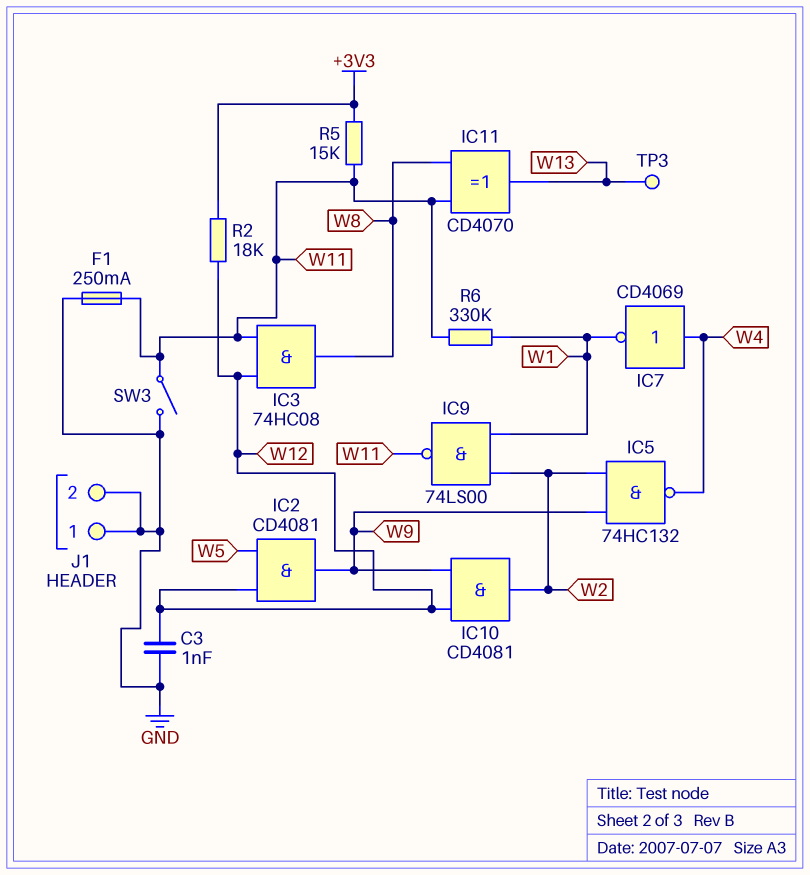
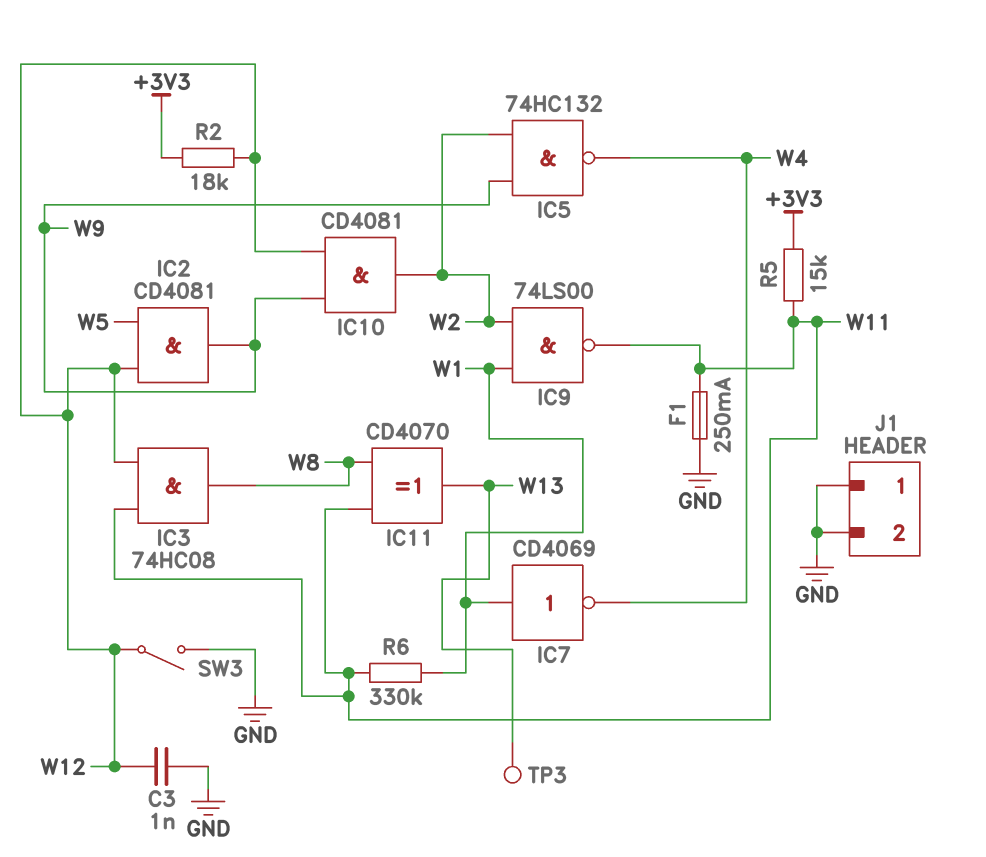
IC7: NOT CD4069 (in W4, out W1) -> NOT CD4069 (in W1, out W4)
SW3: switch (GND, W11) -> switch (GND, W12)

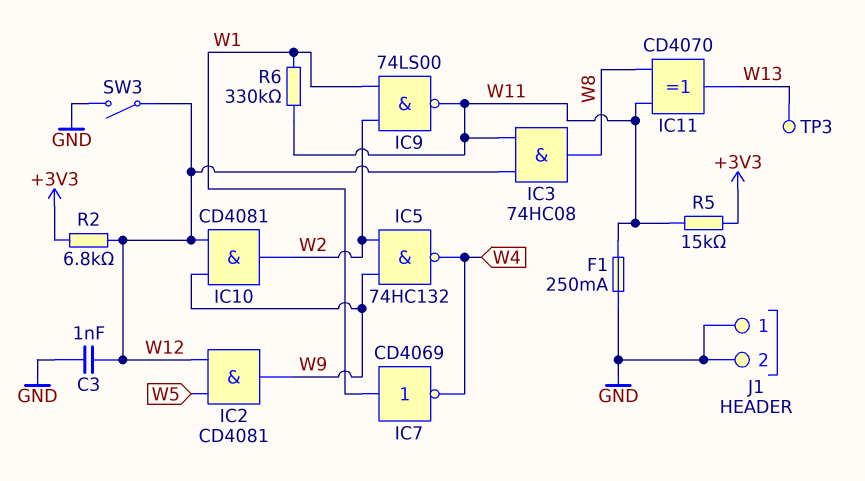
R2: 18k (+3V3, W12) -> 6.8k (+3V3, W12)

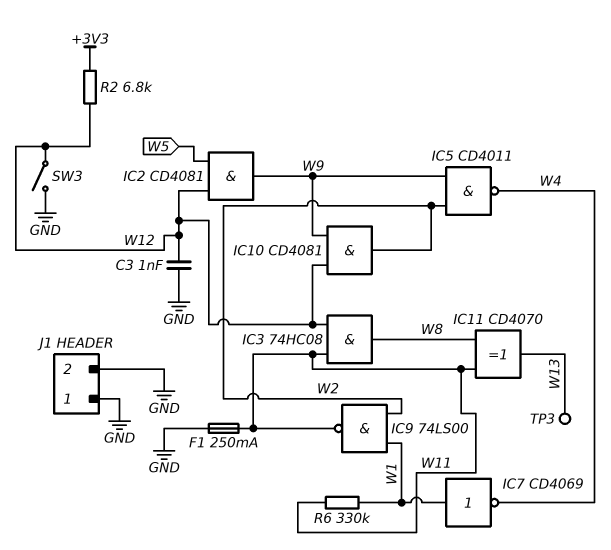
IC5: NAND 74HC132 (in W2, in W9, out W4) -> NAND CD4011 (in W2, in W9, out W4)
R5: 15k (+3V3, W11) -> none

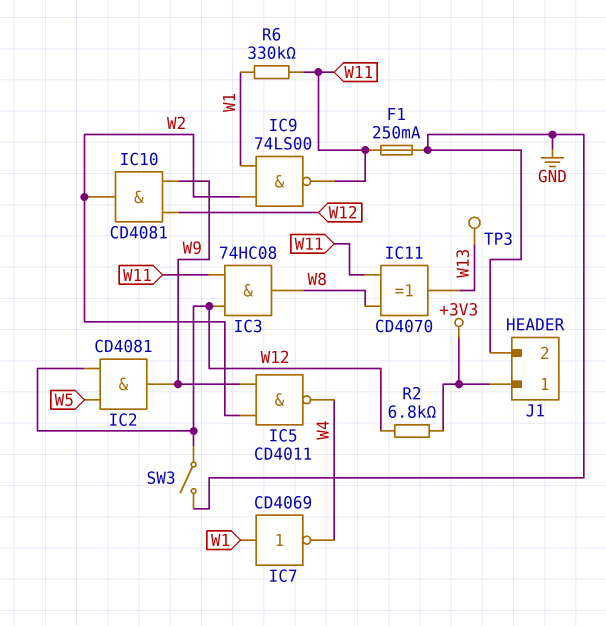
C3: 1nF (GND, W12) -> none
J1 pin 1: GND -> +3V3

